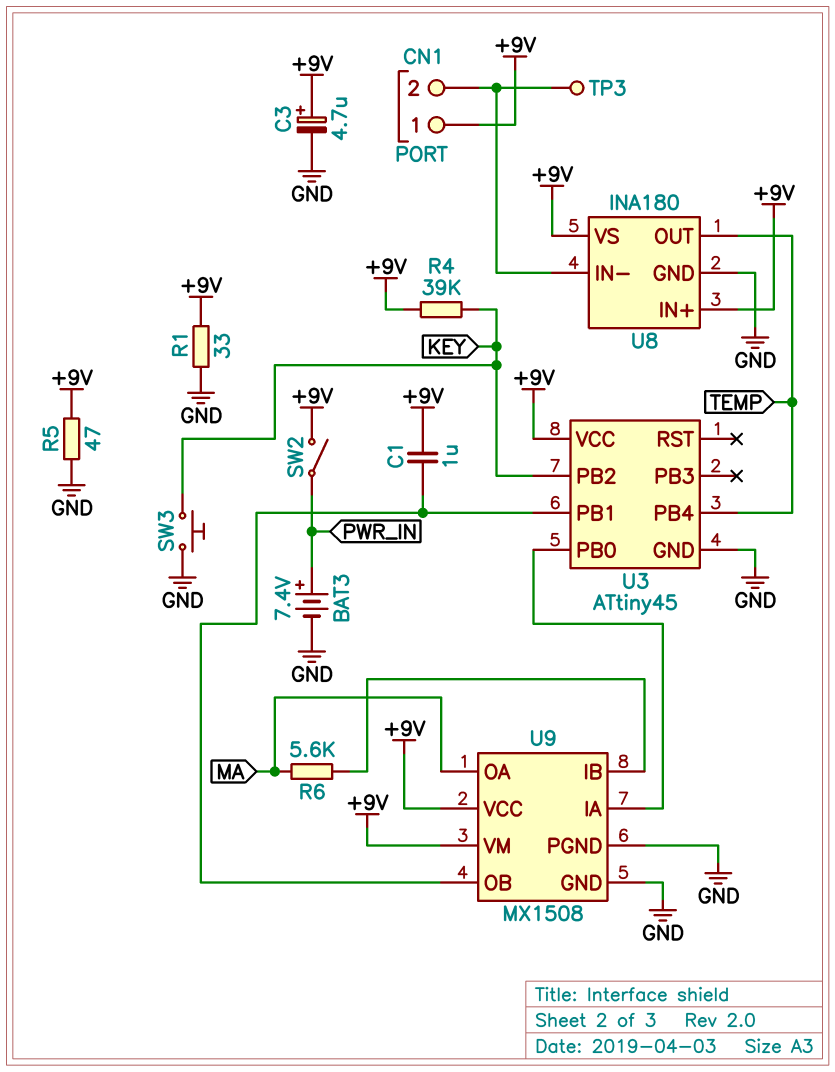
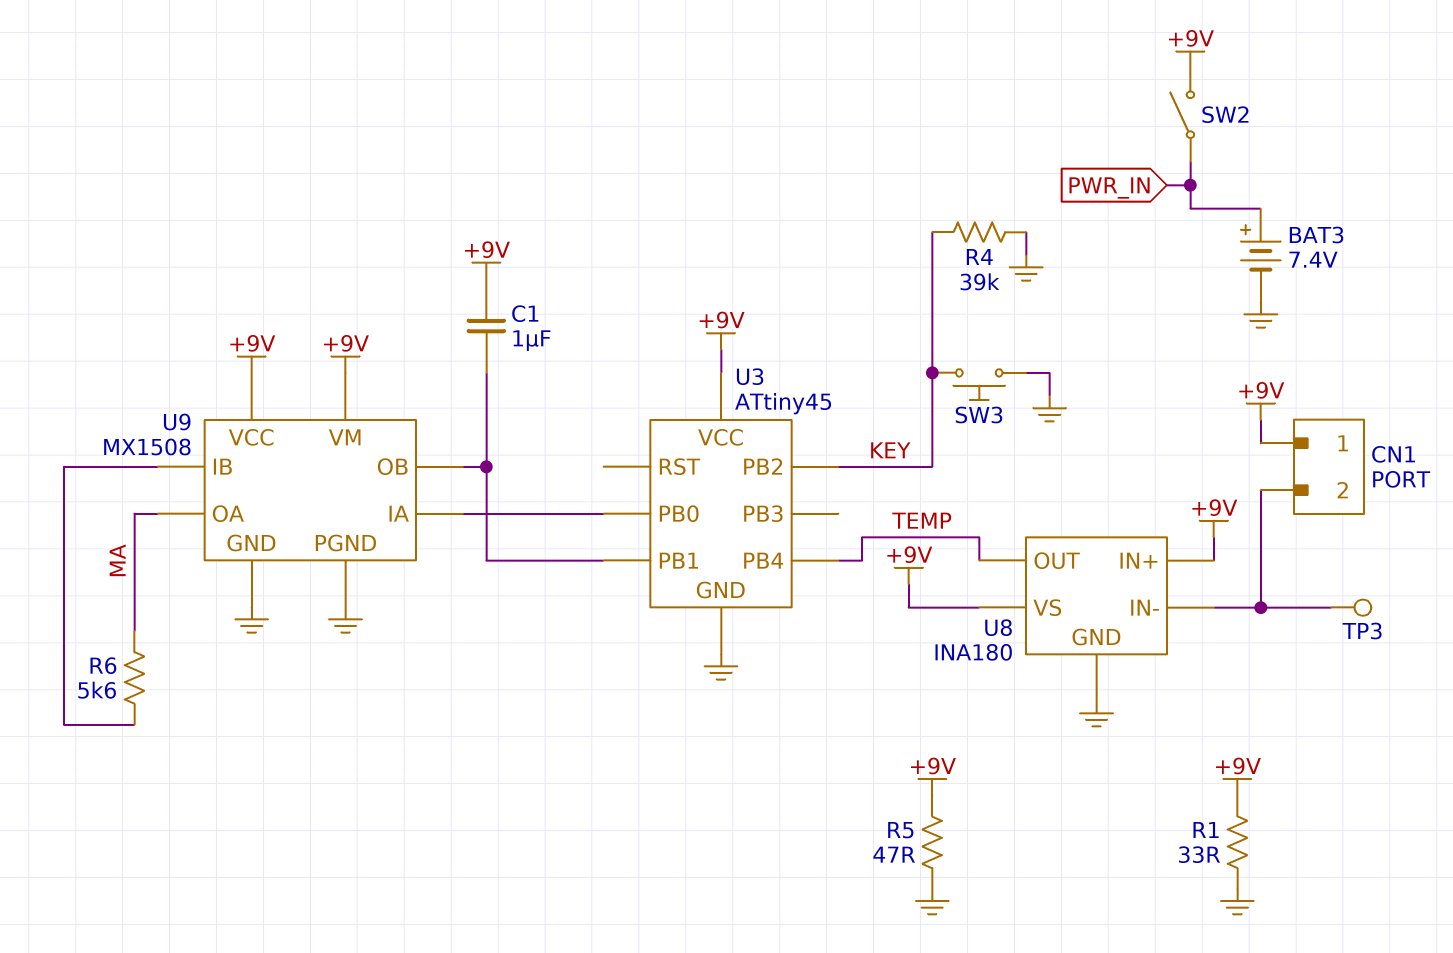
C3: 4.7uF (plus +9V, minus GND) -> none
R4: 39k (+9V, KEY) -> 39k (GND, KEY)

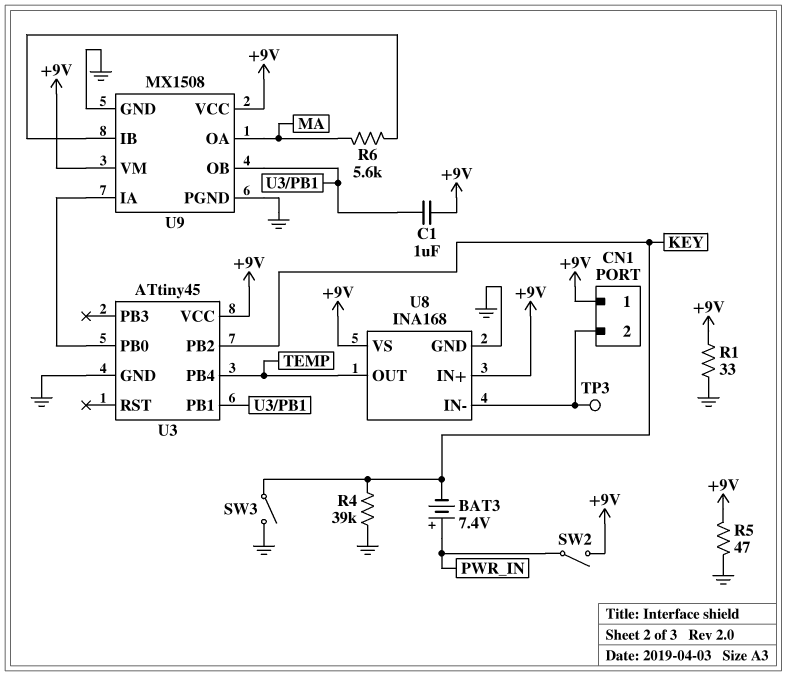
BAT3: 7.4V (plus PWR_IN, minus GND) -> 7.4V (plus PWR_IN, minus KEY)
SW3: button (GND, KEY) -> switch (GND, KEY)
U8: INA180 -> INA168

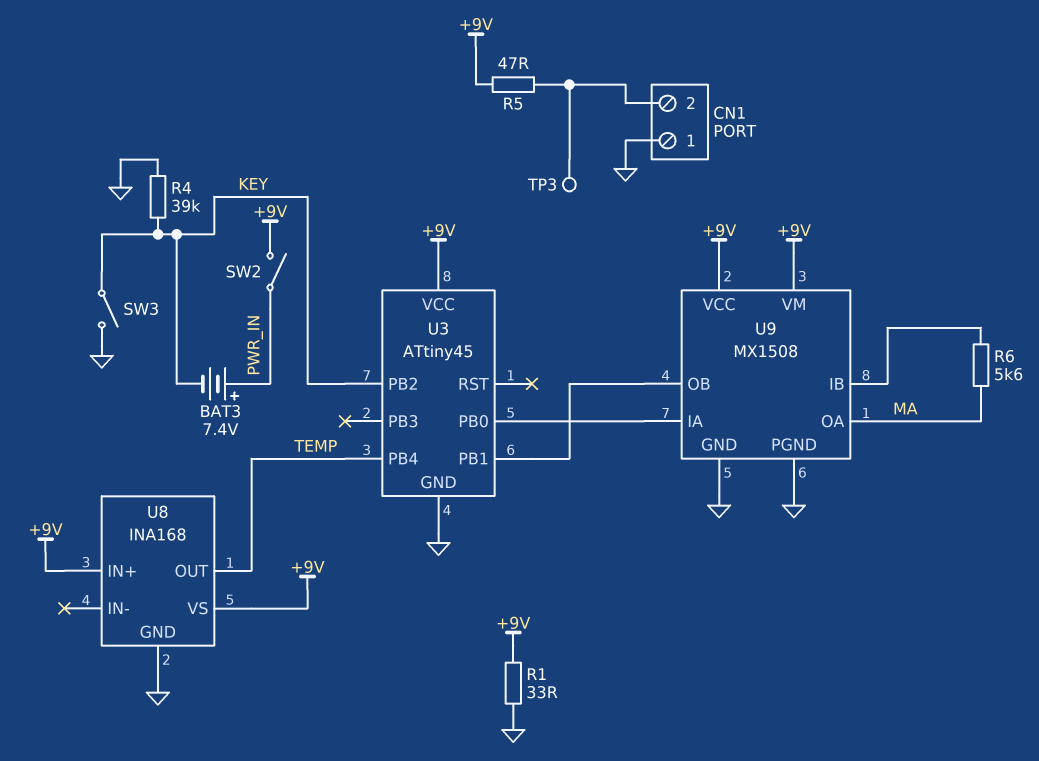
C1: 1uF (+9V, U3/PB1) -> none
CN1 pin 1: +9V -> GND
R5: 47 (+9V, GND) -> 47 (+9V, CN1/2)
U8 pin IN-: CN1/2 -> none

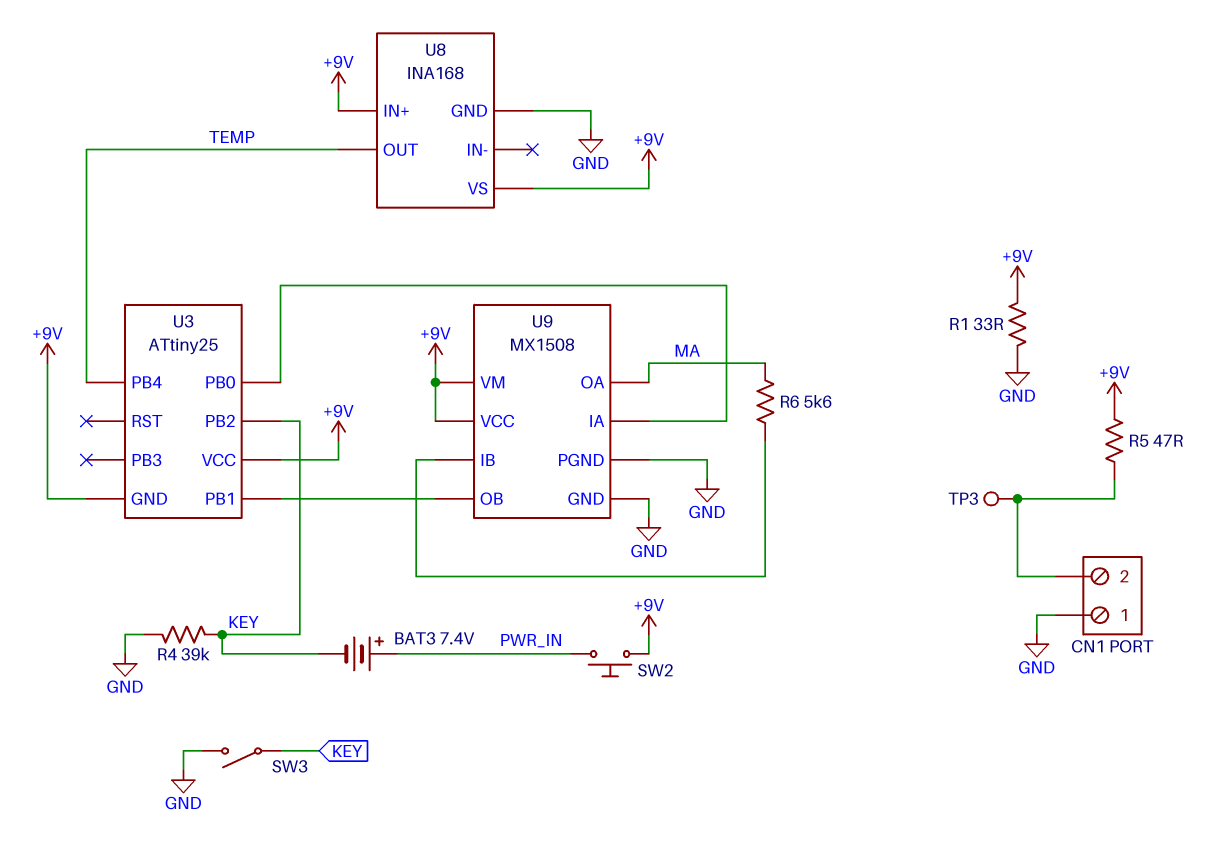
SW2: switch (+9V, PWR_IN) -> button (+9V, PWR_IN)
U3: ATtiny45 -> ATtiny25
U3 pin GND: GND -> +9V

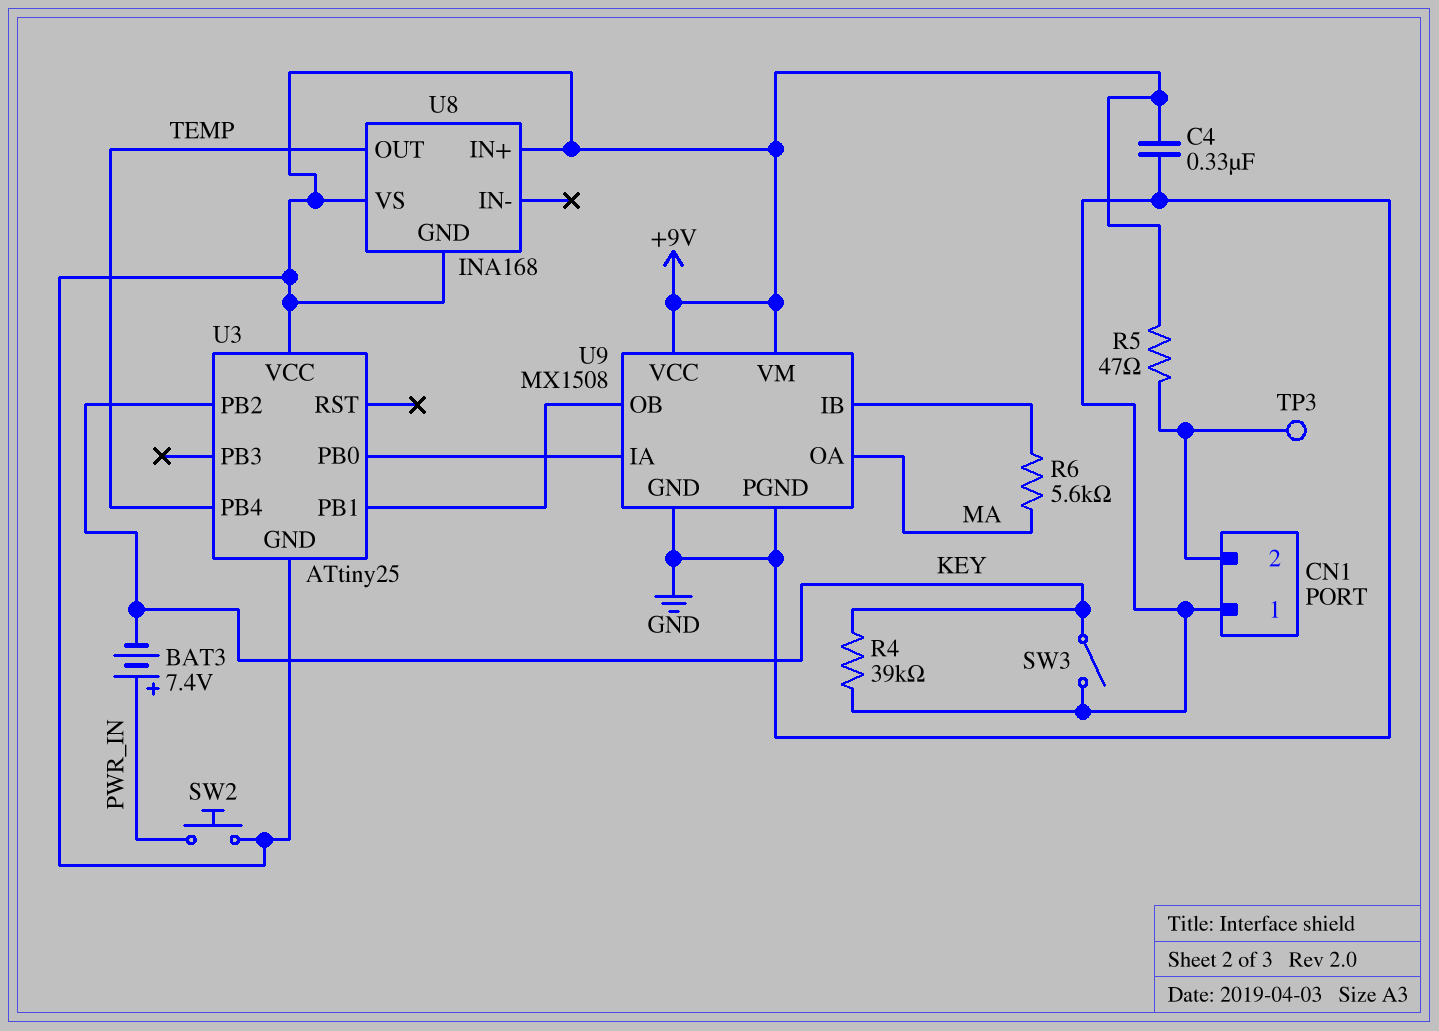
C4: none -> 330nF (+9V, GND)
R1: 33 (+9V, GND) -> none
U8 pin GND: GND -> +9V

